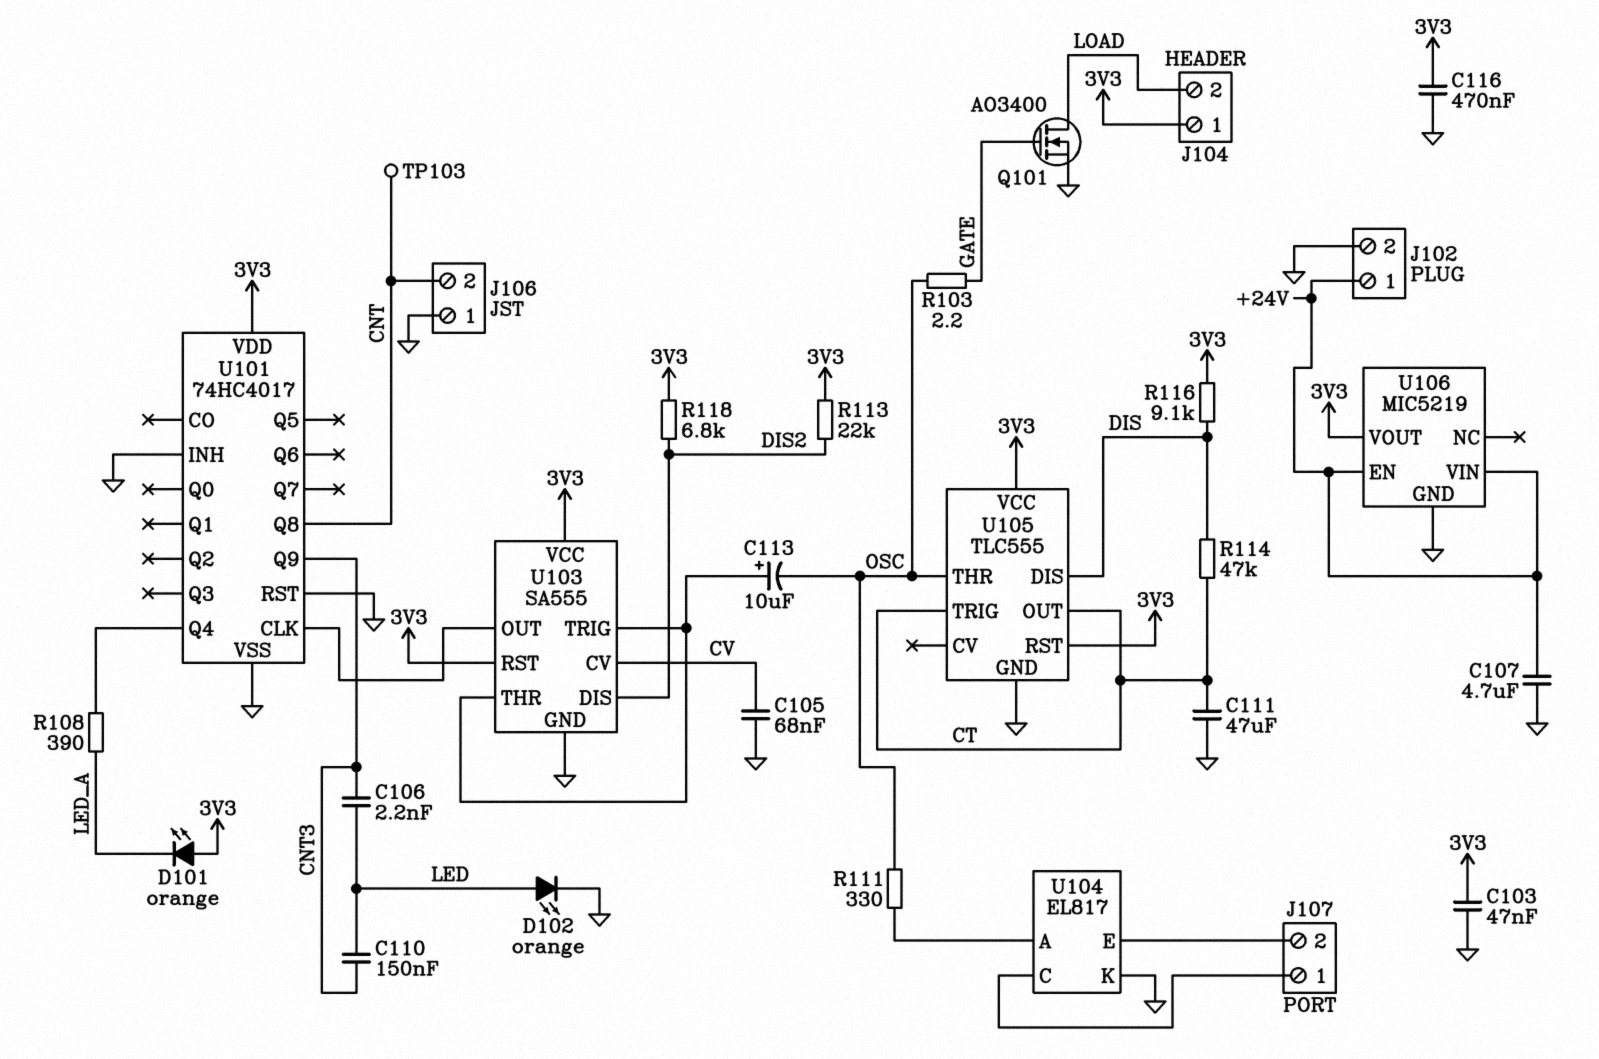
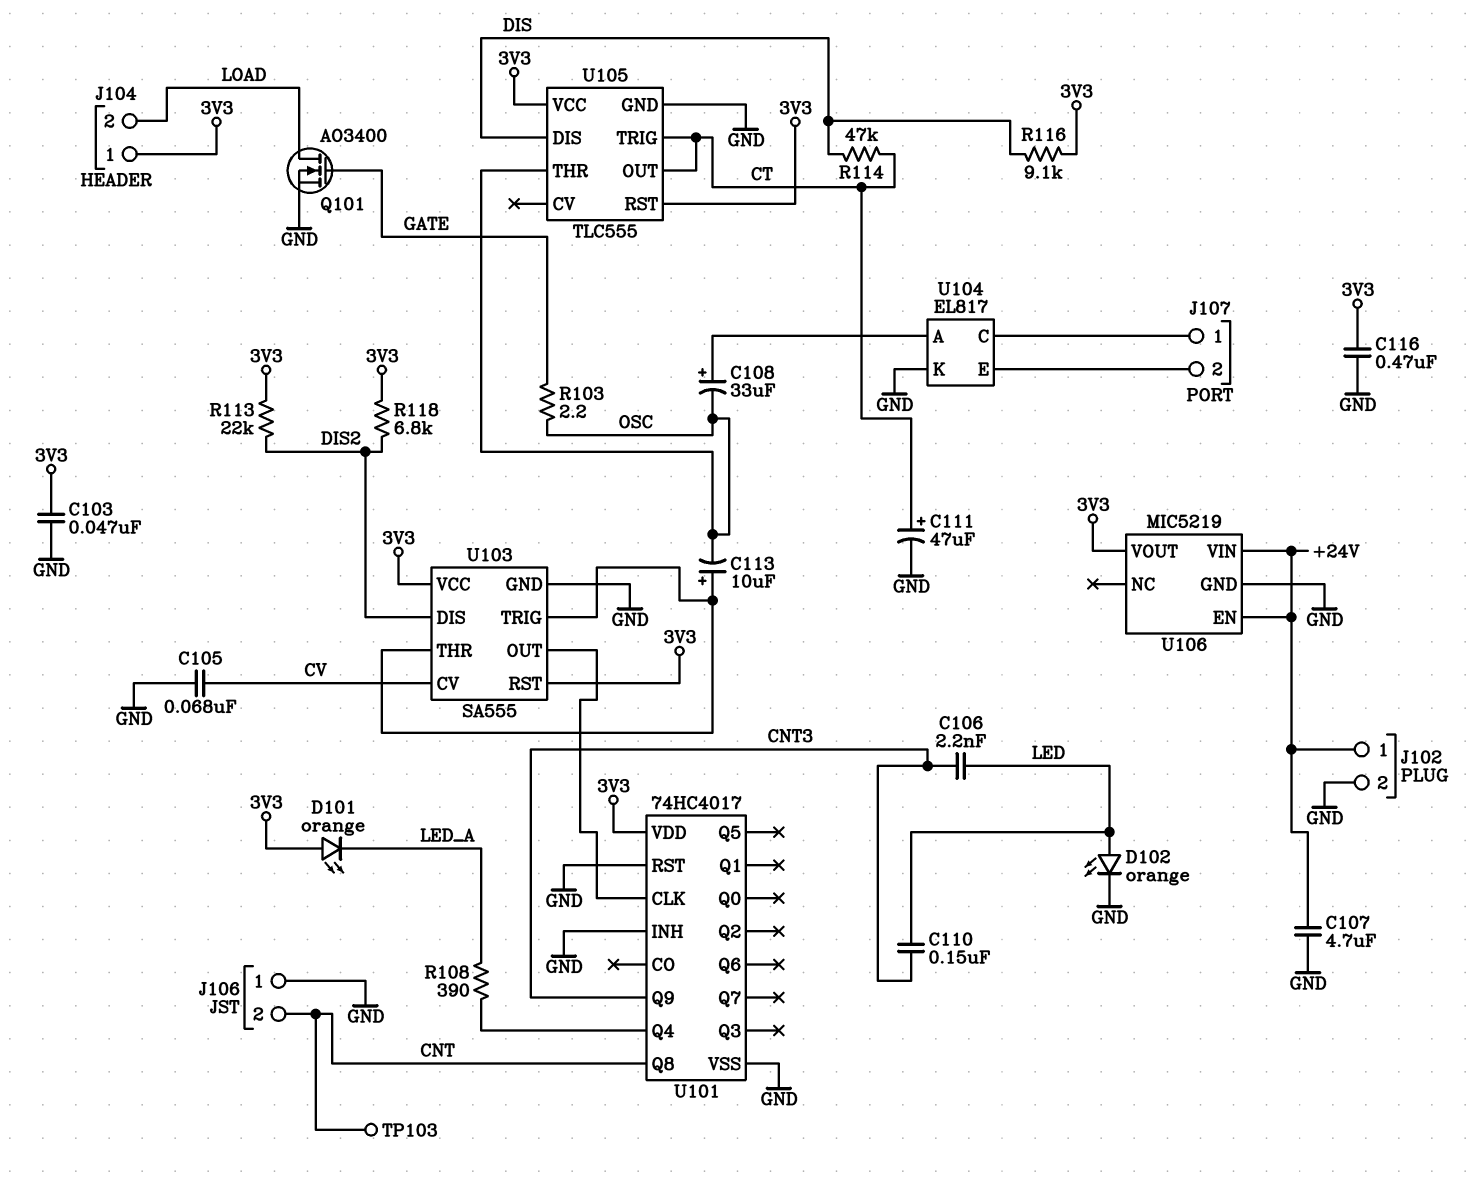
C108: none -> 33uF (plus U104/A, minus OSC)
C111: 47uF (CT, GND) -> 47uF (plus CT, minus GND)
R111: 330 (OSC, U104/A) -> none

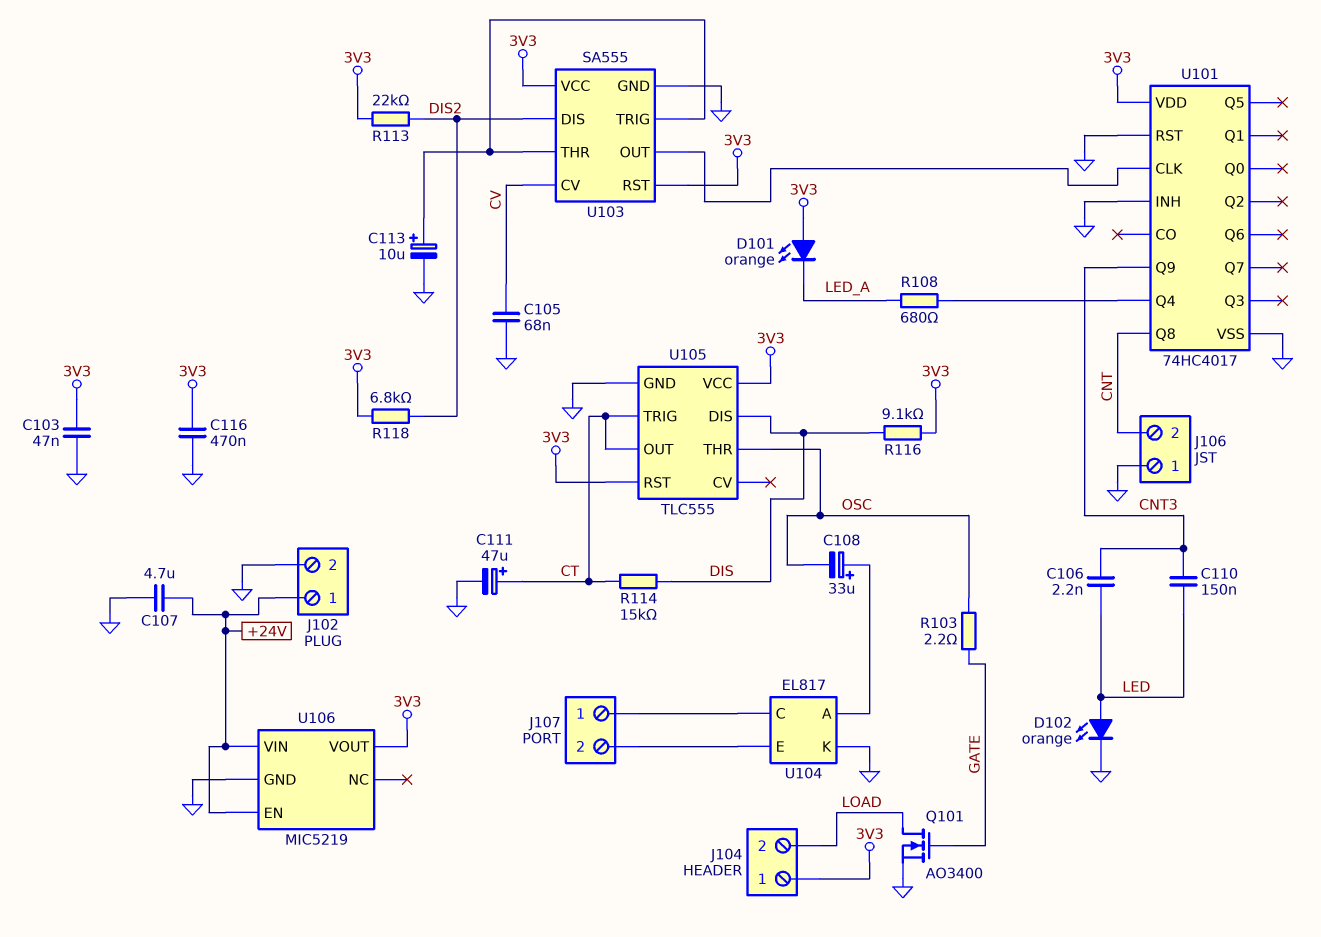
C113: 10uF (plus U103/THR, minus OSC) -> 10uF (plus U103/THR, minus GND)
R108: 390 (LED_A, U101/Q4) -> 680 (LED_A, U101/Q4)
R114: 47k (CT, DIS) -> 15k (CT, DIS)
TP103: test point (CNT) -> none

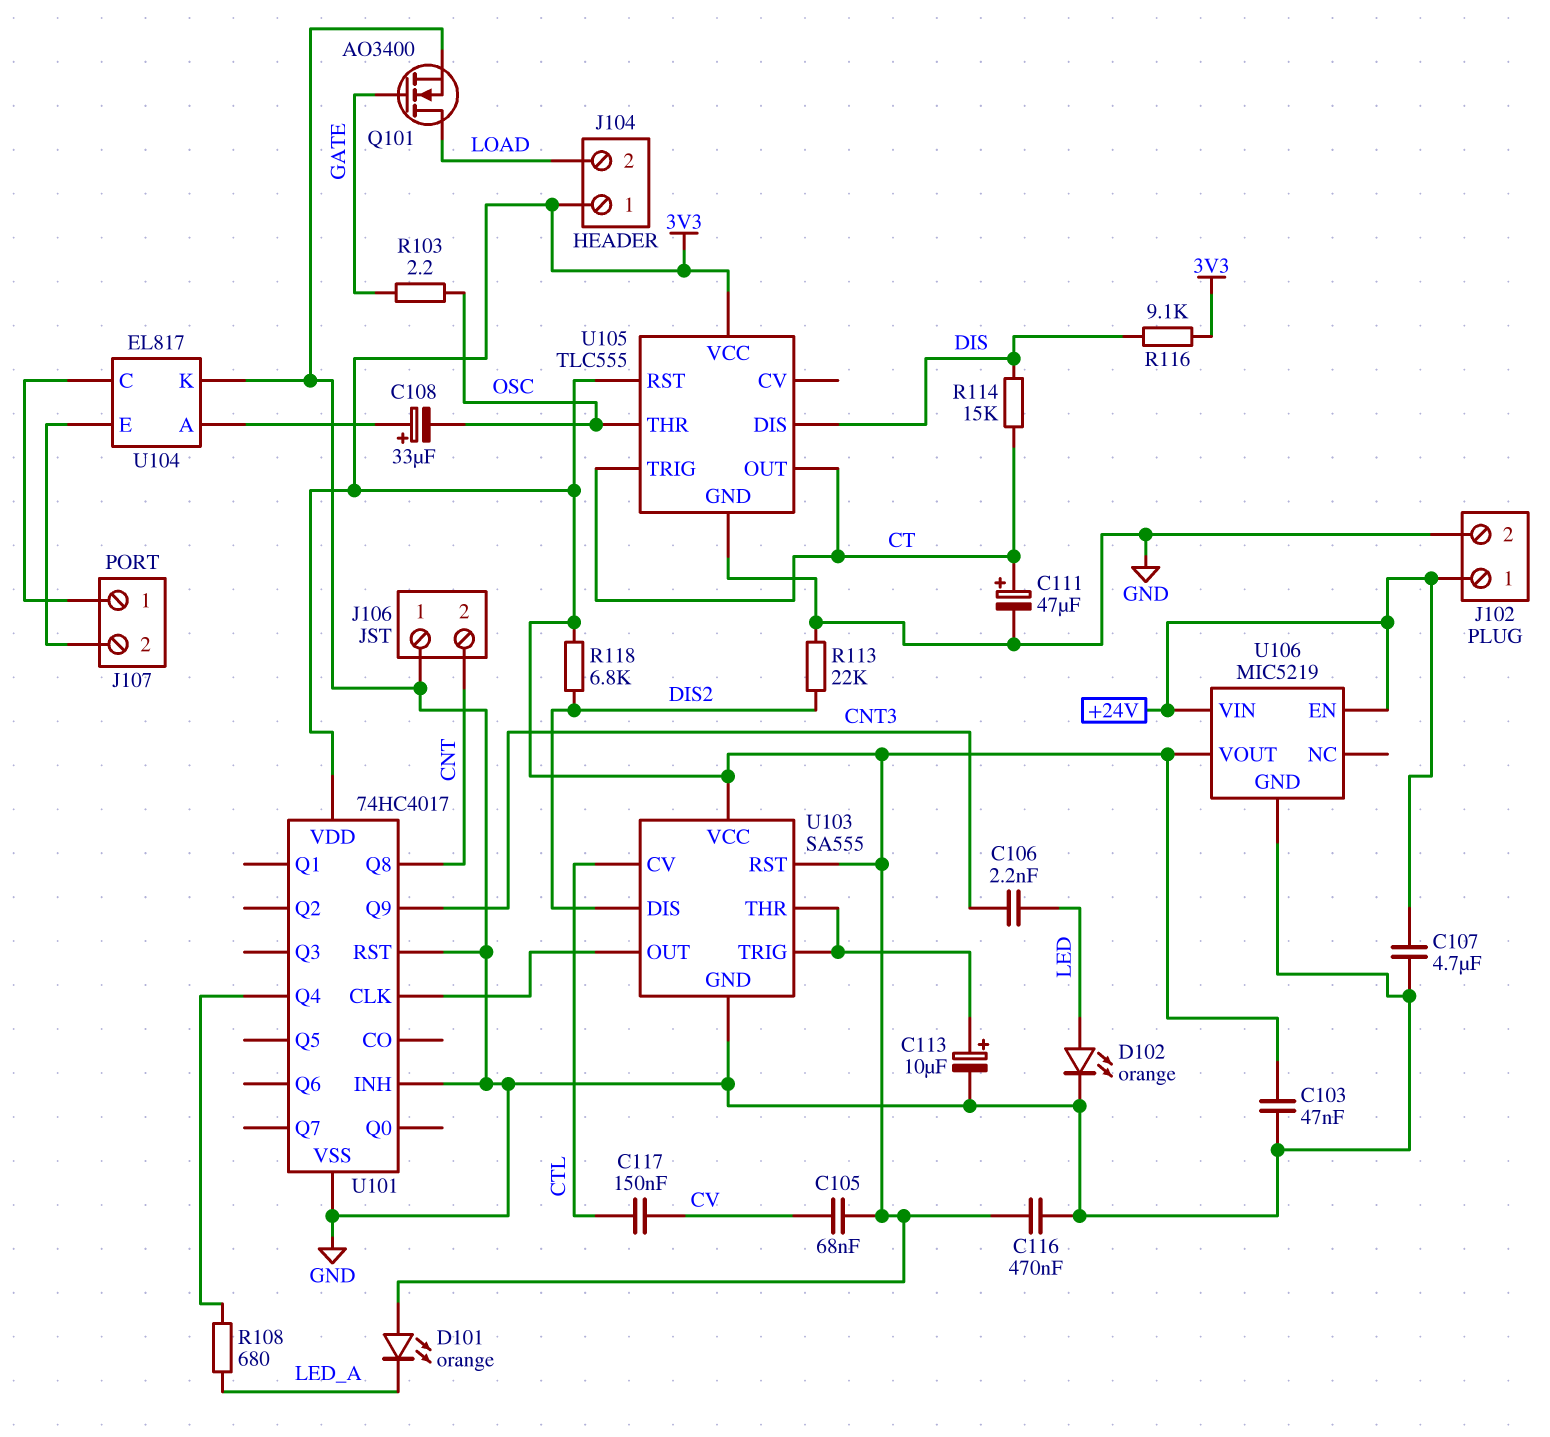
C105: 68nF (CV, GND) -> 68nF (3V3, CV)
C110: 150nF (CNT3, LED) -> none
C117: none -> 150nF (CTL, CV)
R113: 22k (3V3, DIS2) -> 22k (DIS2, GND)
U103 pin CV: CV -> CTL

